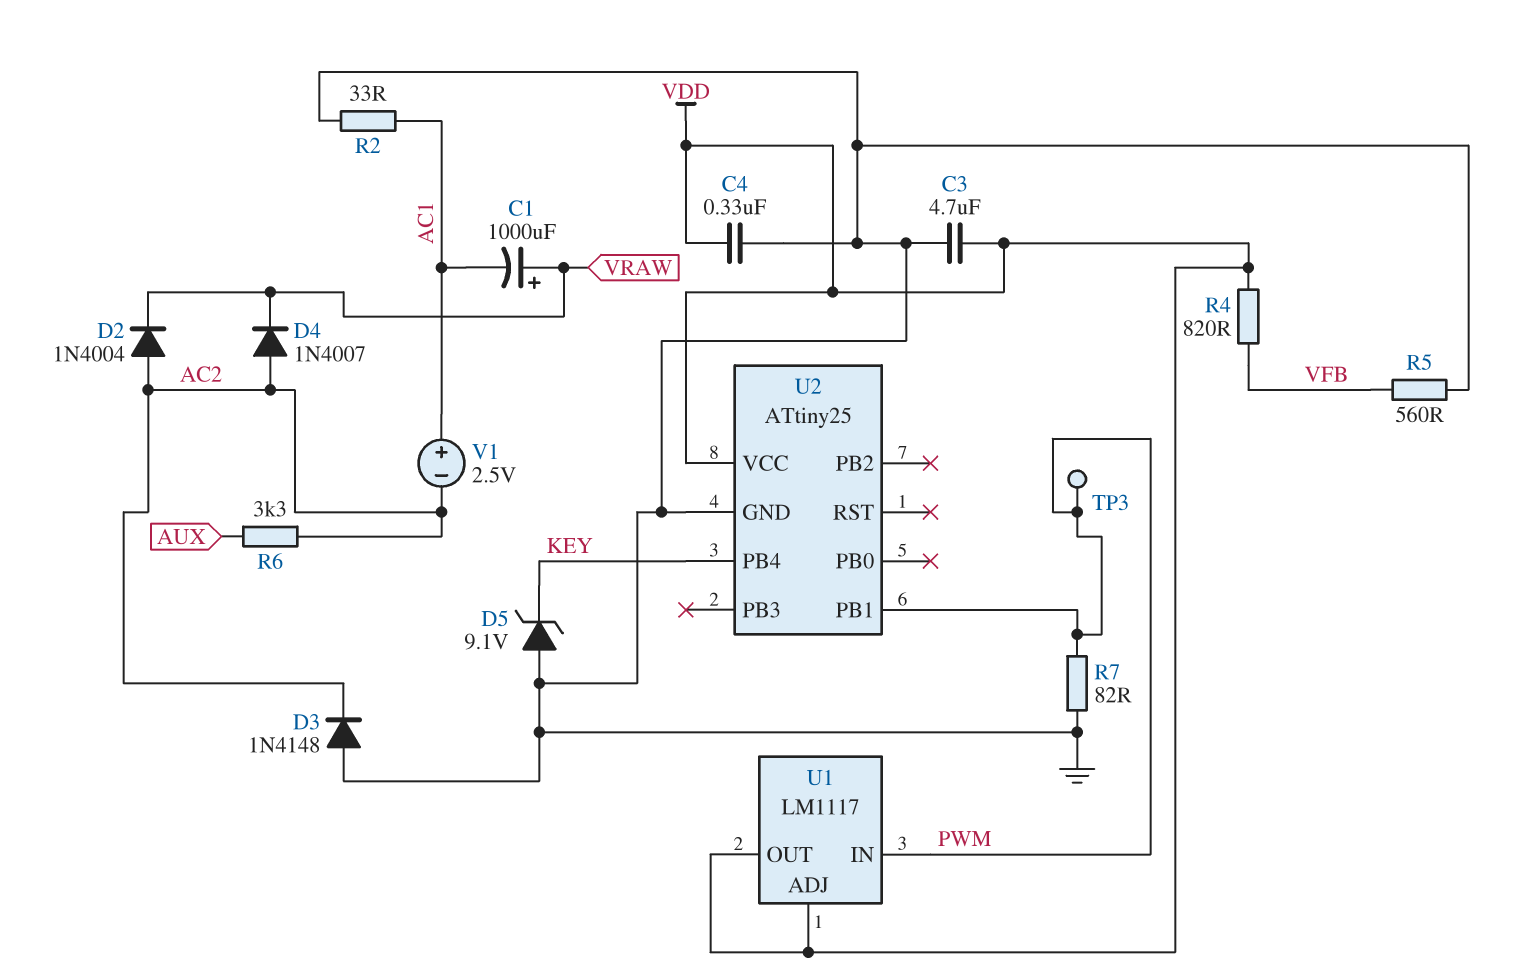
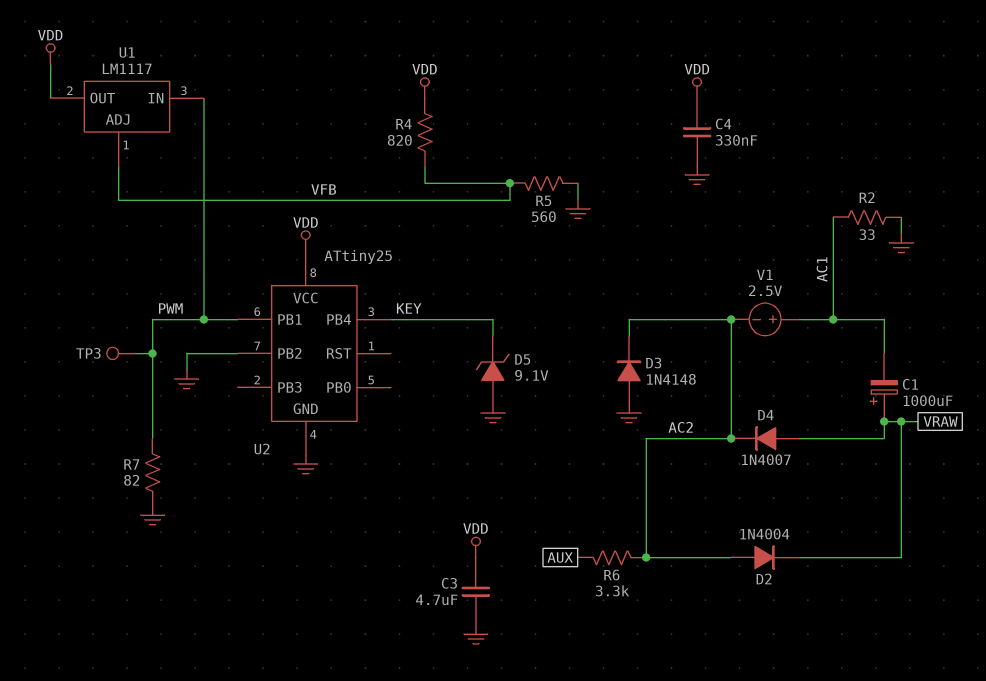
D4: diode 1N4007 (A AC2, K VRAW) -> diode 1N4007 (A VRAW, K AC2)
U1 pin ADJ: VDD -> VFB
U2 pin PB2: none -> GND

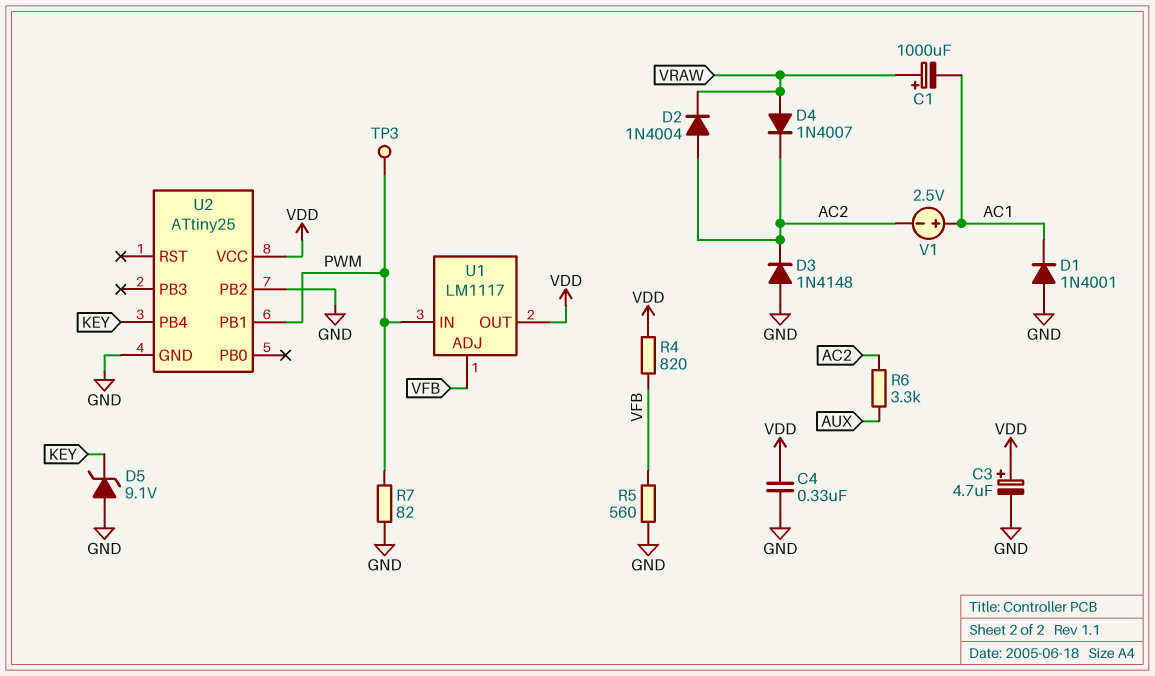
C3: 4.7uF (GND, VDD) -> 4.7uF (plus VDD, minus GND)
D1: none -> diode 1N4001 (A GND, K AC1)
R2: 33 (AC1, GND) -> none

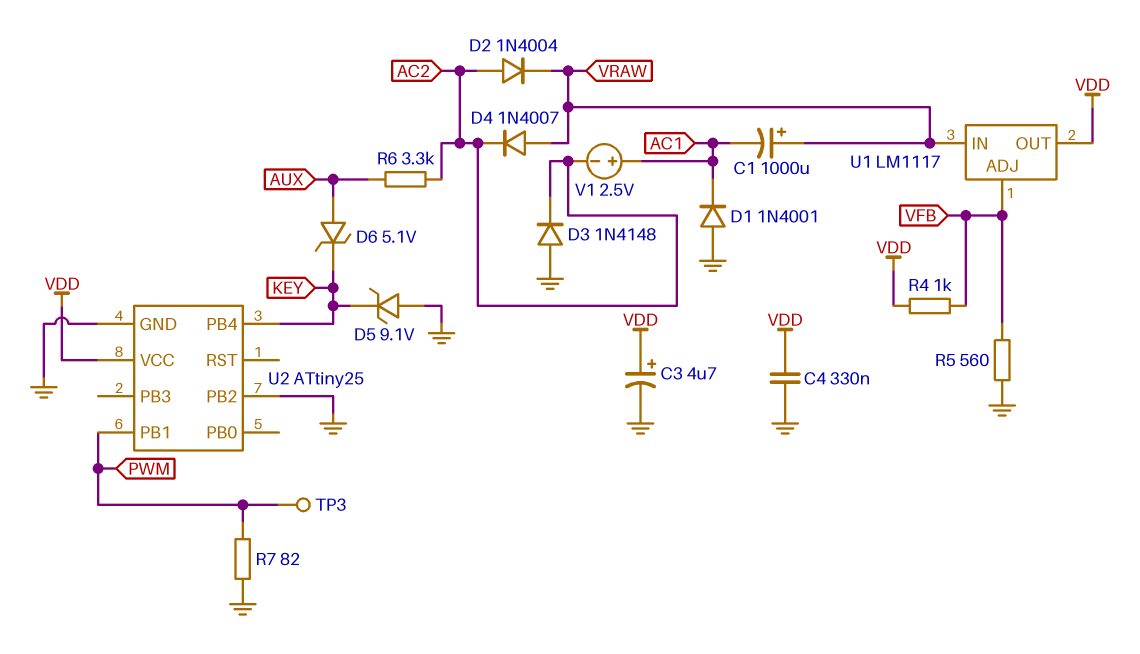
D6: none -> zener 5.1V (A AUX, K KEY)
R4: 820 (VDD, VFB) -> 1k (VDD, VFB)
U1 pin IN: PWM -> VRAW

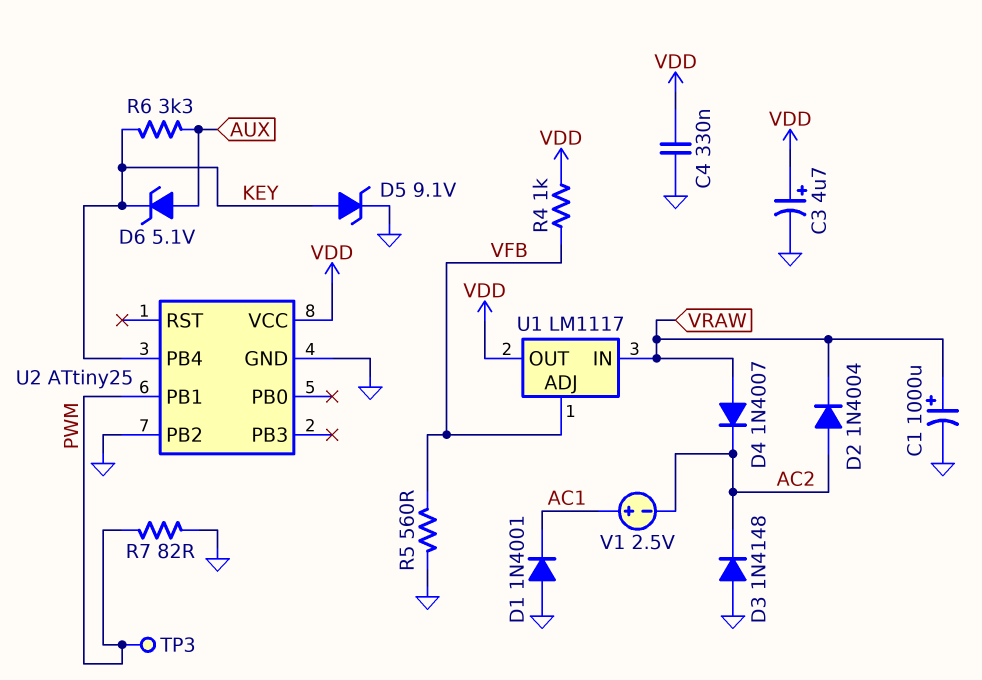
C1: 1000uF (plus VRAW, minus AC1) -> 1000uF (plus VRAW, minus GND)
D5: zener 9.1V (A GND, K KEY) -> zener 9.1V (A KEY, K GND)
R6: 3.3k (AC2, AUX) -> 3.3k (AUX, KEY)

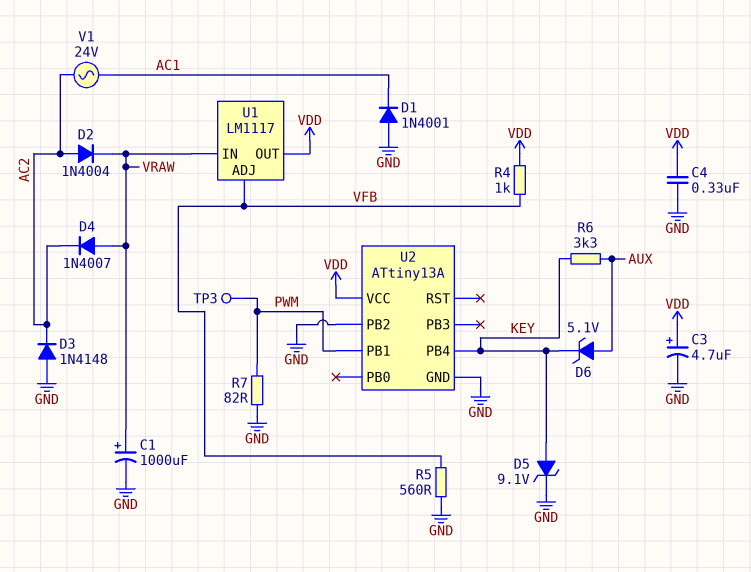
U2: ATtiny25 -> ATtiny13A
V1: 2.5V (plus AC1, minus AC2) -> AC 24V (AC1, AC2)

